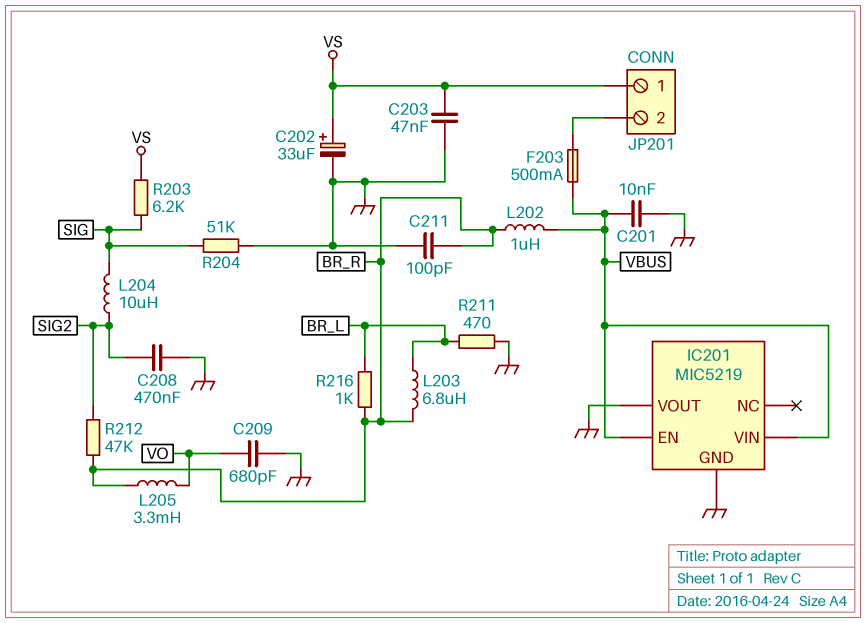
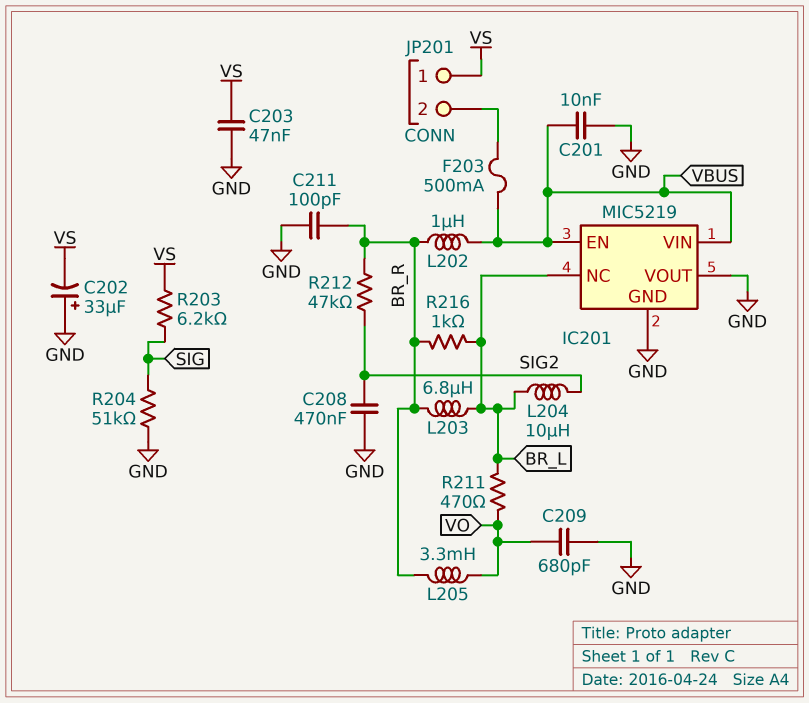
C202: 33uF (plus VS, minus GND) -> 33uF (plus GND, minus VS)
IC201 pin NC: none -> BR_L
L204: 10uH (SIG, SIG2) -> 10uH (BR_L, SIG2)
R211: 470 (BR_L, GND) -> 470 (BR_L, VO)

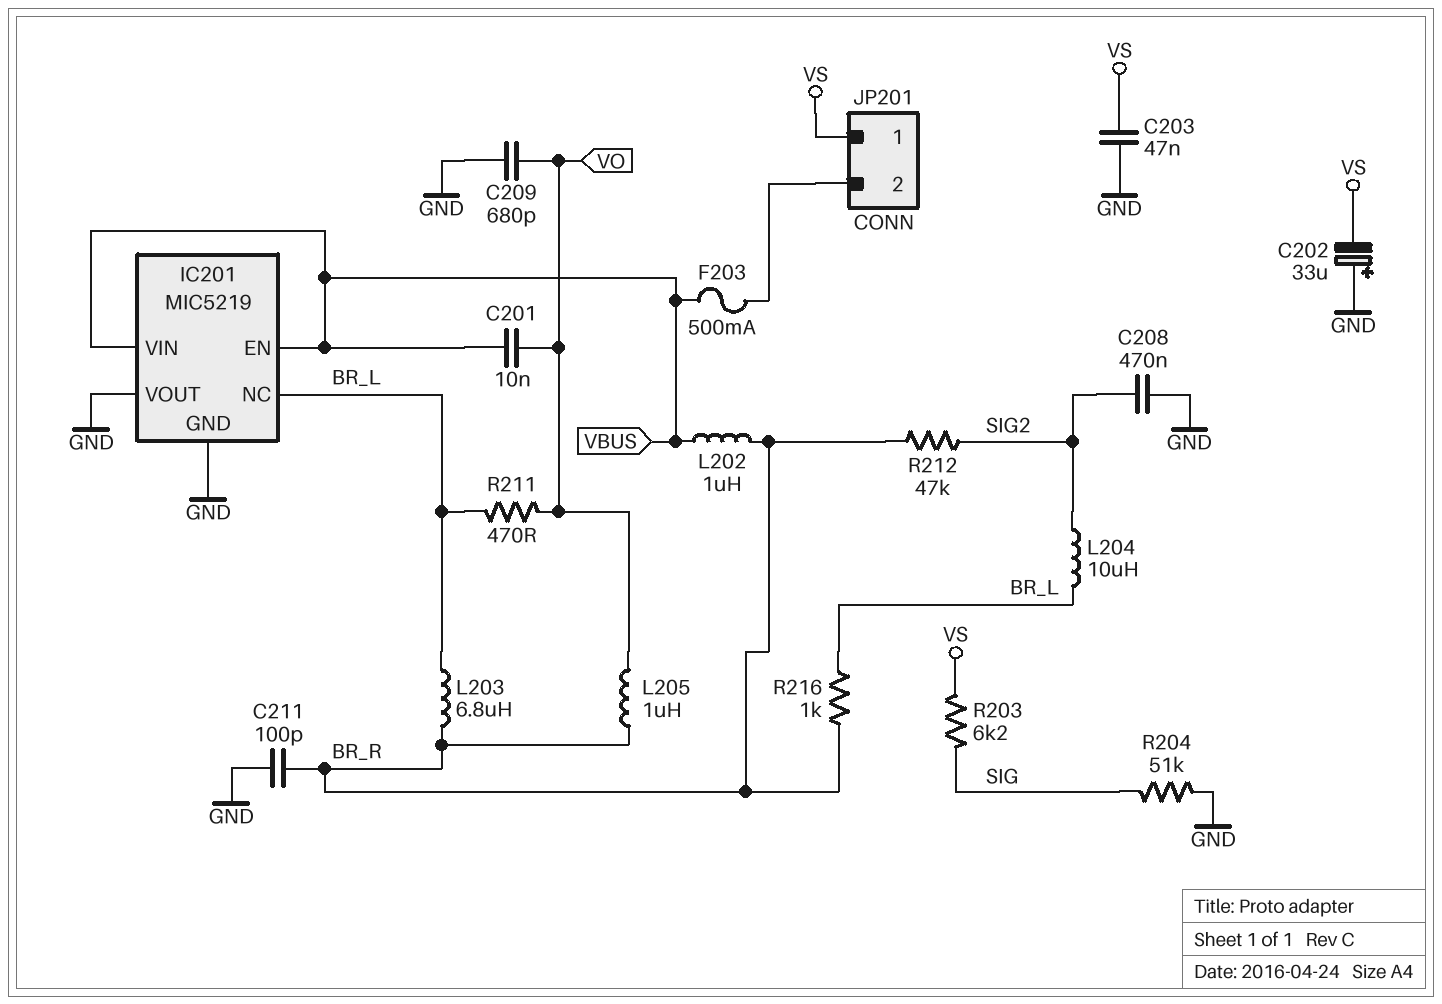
C201: 10nF (GND, VBUS) -> 10nF (VBUS, VO)
L205: 3.3mH (BR_R, VO) -> 1uH (BR_R, VO)

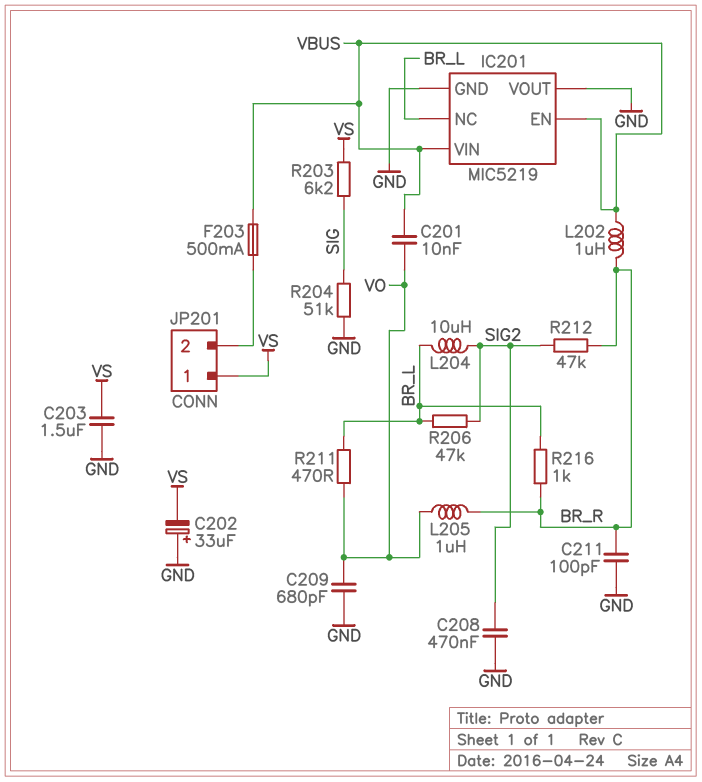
C203: 47nF (GND, VS) -> 1.5uF (GND, VS)
L203: 6.8uH (BR_L, BR_R) -> none
R206: none -> 47k (BR_L, SIG2)

